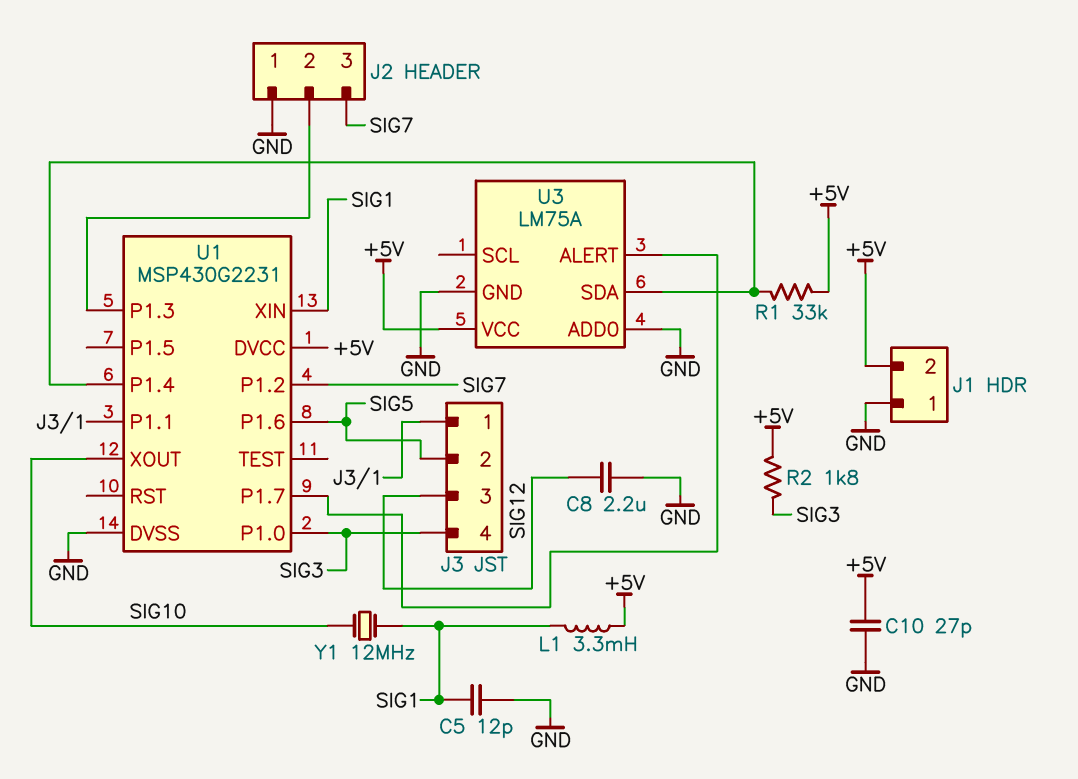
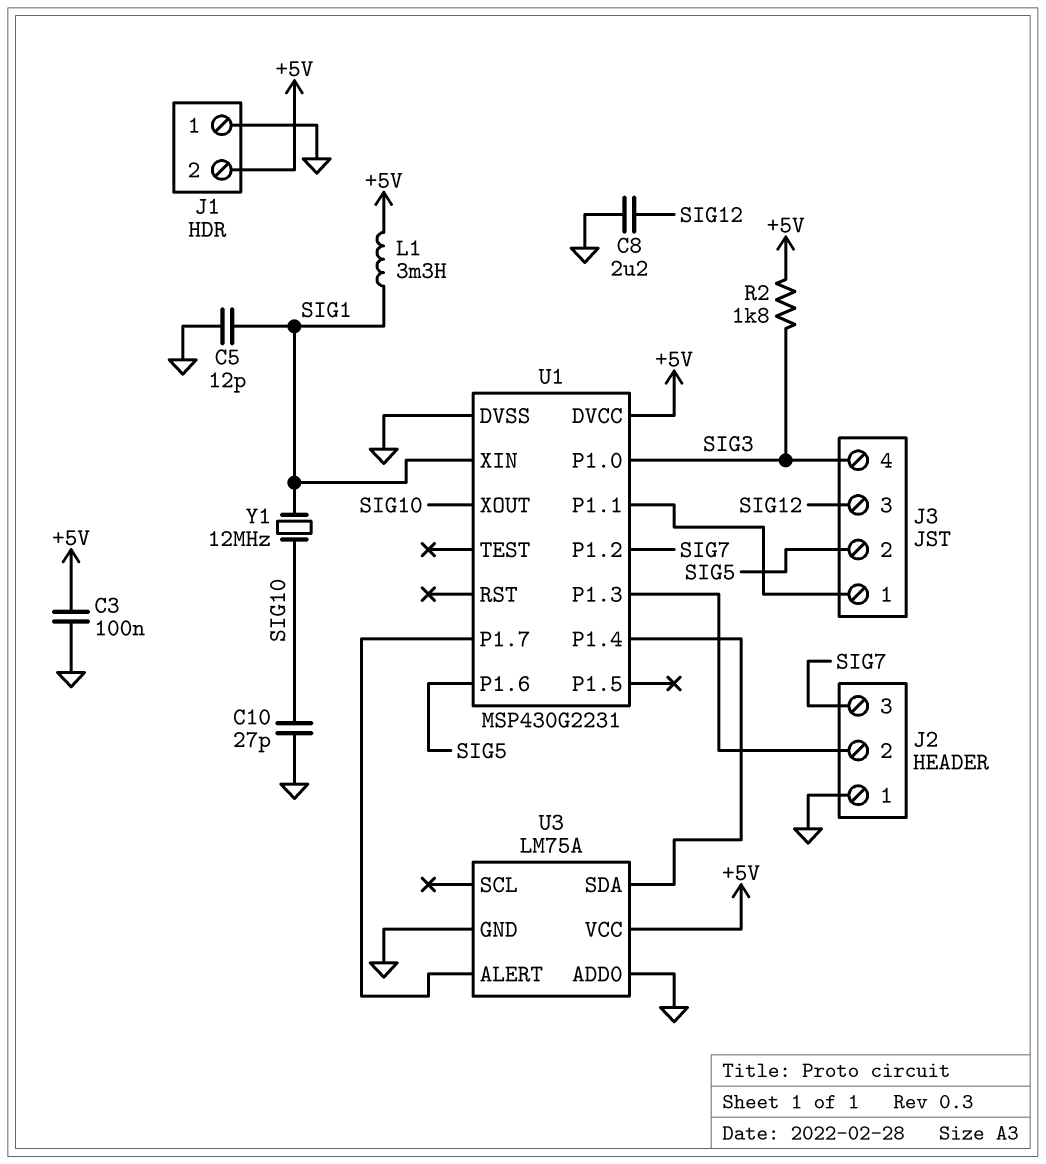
C3: none -> 100nF (+5V, GND)
C10: 27pF (+5V, GND) -> 27pF (GND, SIG10)
R1: 33k (+5V, U1/P1.4) -> none

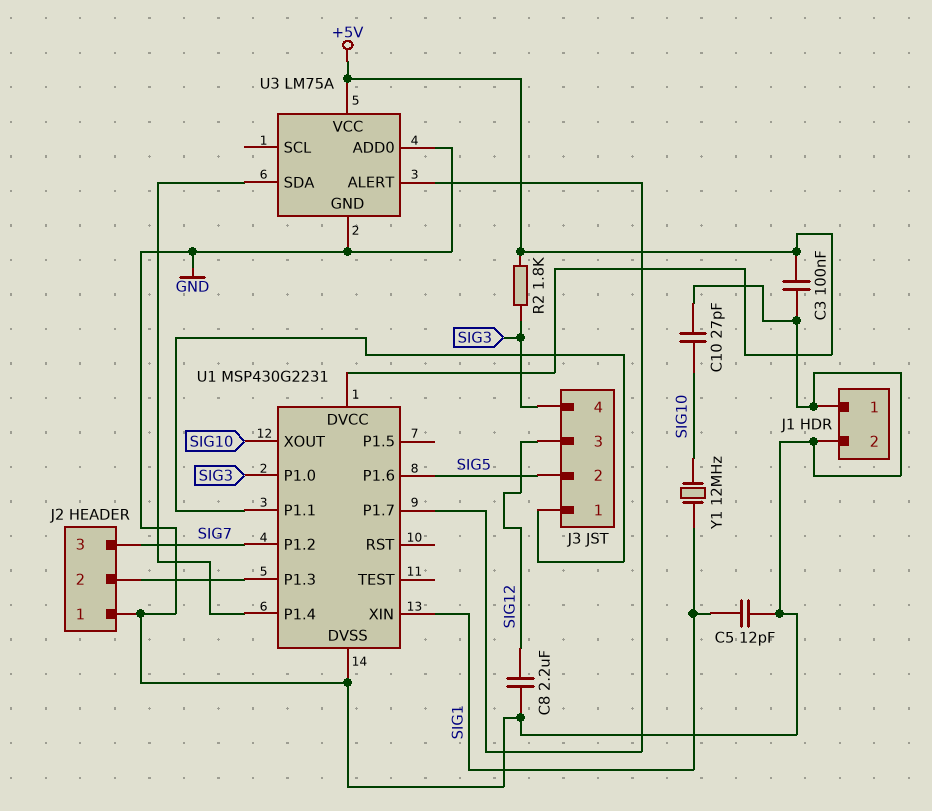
J1 pin 2: +5V -> GND
L1: 3.3mH (+5V, SIG1) -> none

